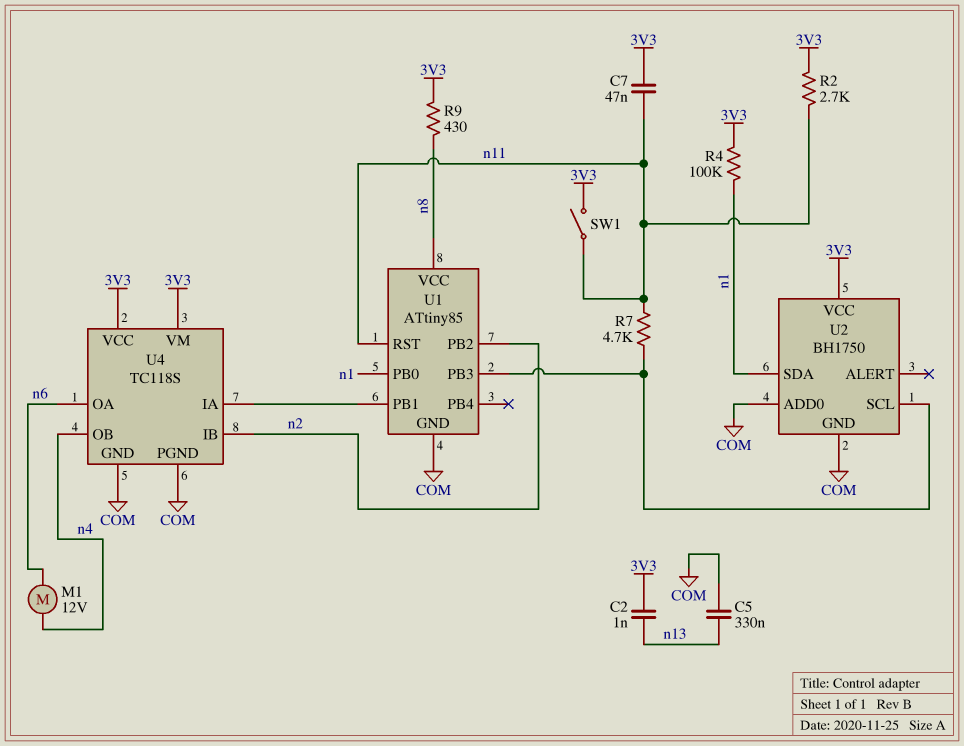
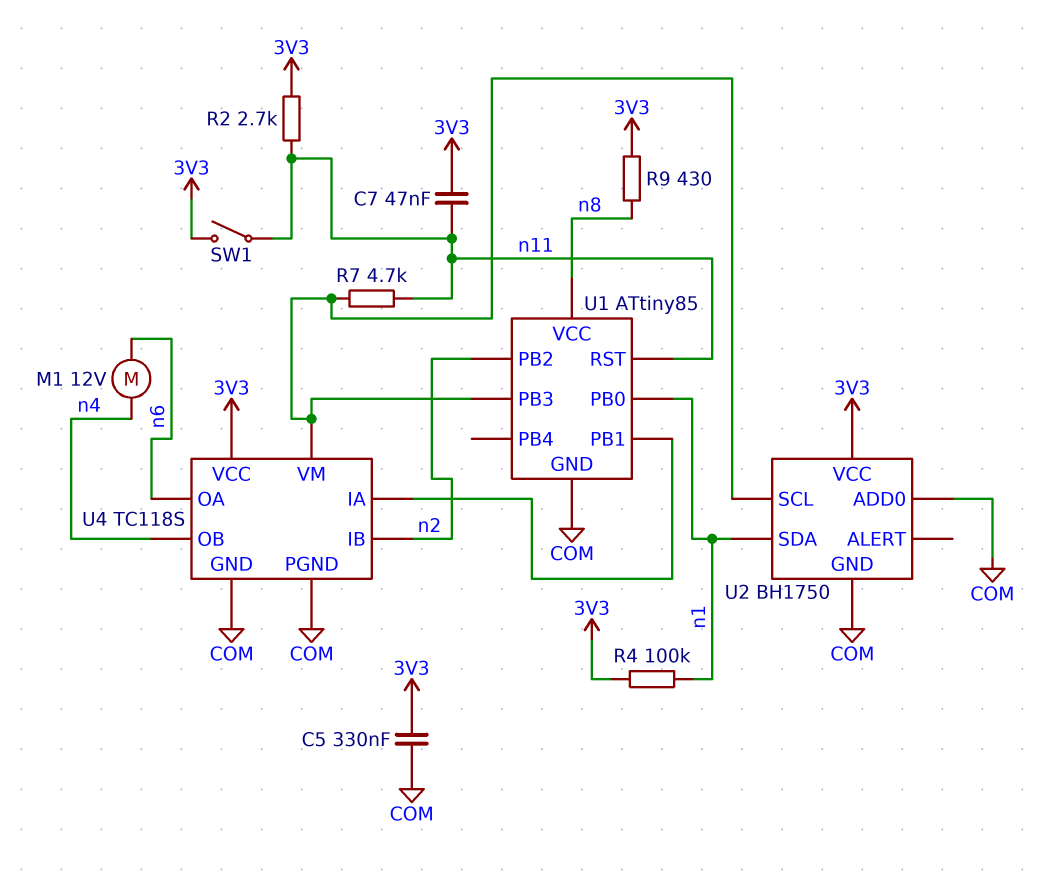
C2: 1nF (3V3, n13) -> none
C5: 330nF (COM, n13) -> 330nF (3V3, COM)
U4 pin VM: 3V3 -> U1/PB3

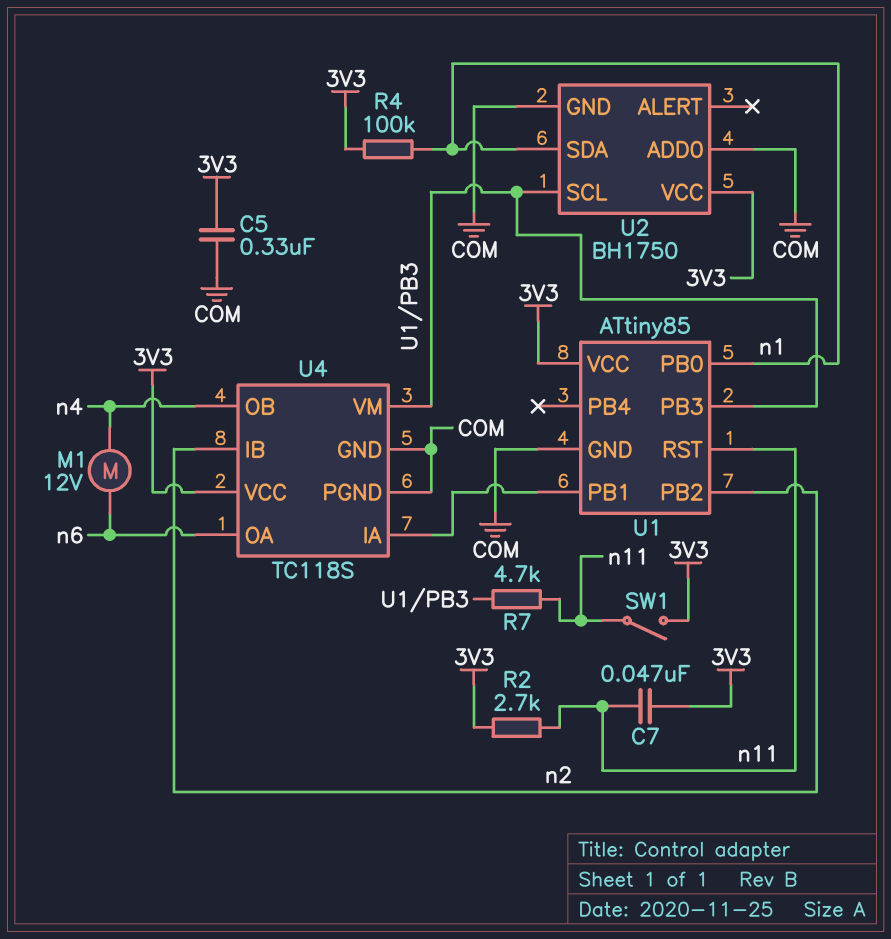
R9: 430 (3V3, n8) -> none
U1 pin VCC: n8 -> 3V3

